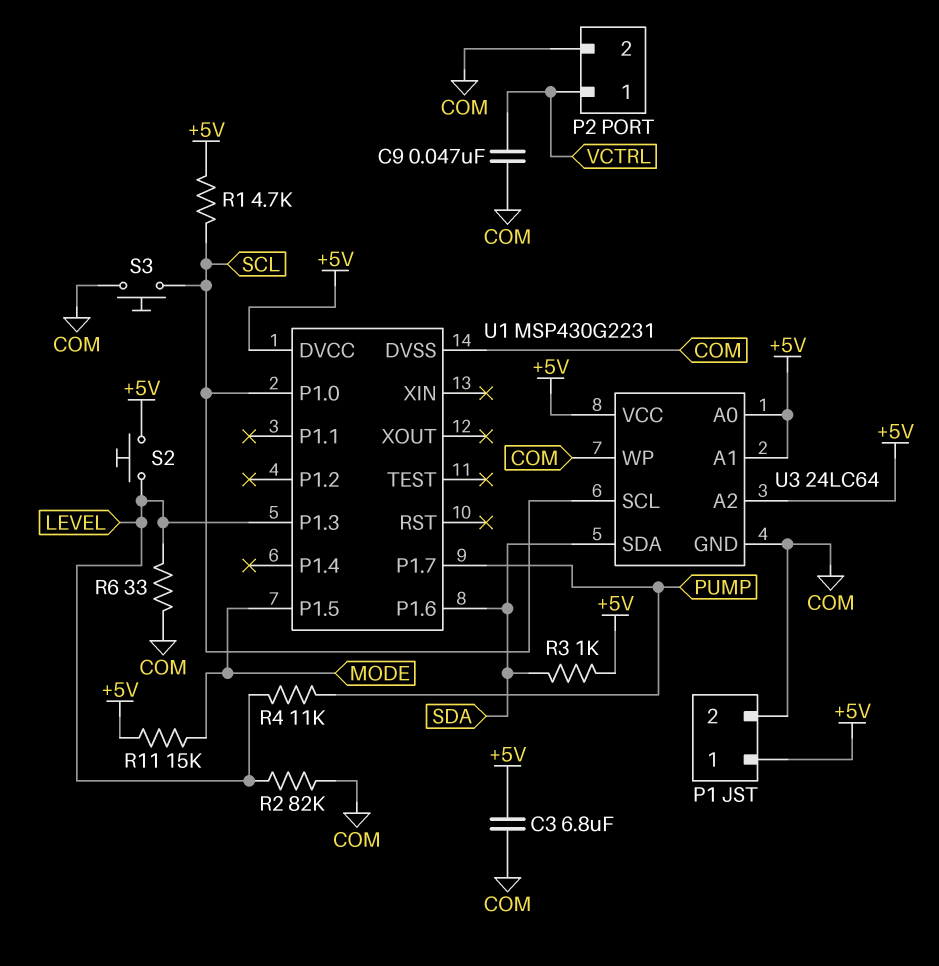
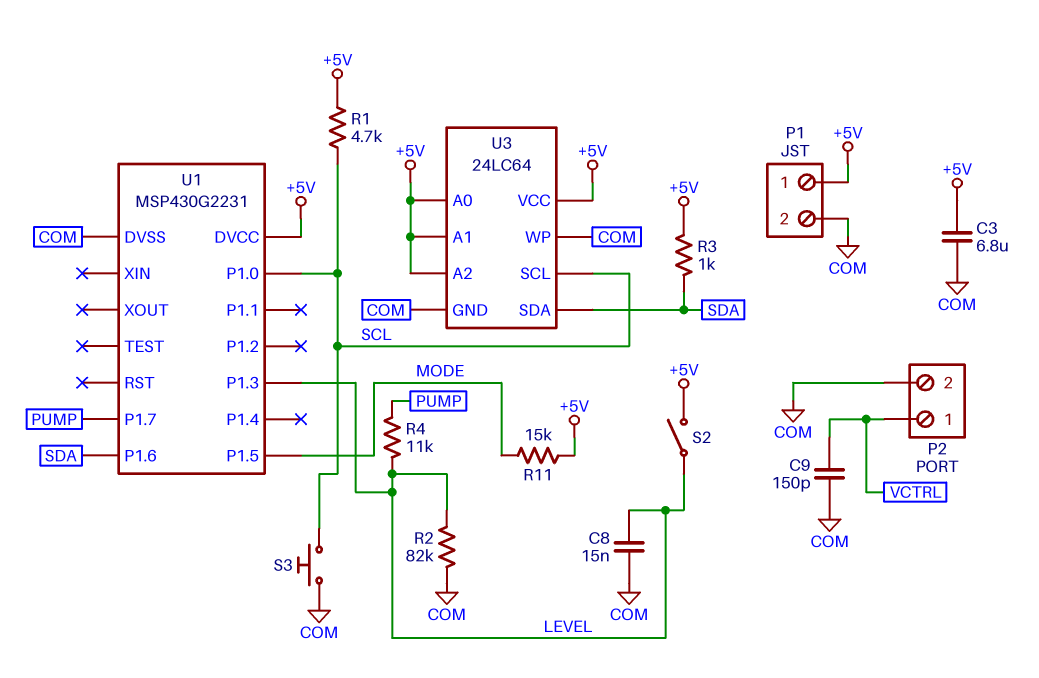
C8: none -> 15nF (COM, LEVEL)
C9: 47nF (COM, VCTRL) -> 150pF (COM, VCTRL)
R6: 33 (COM, LEVEL) -> none
S2: button (+5V, LEVEL) -> switch (+5V, LEVEL)

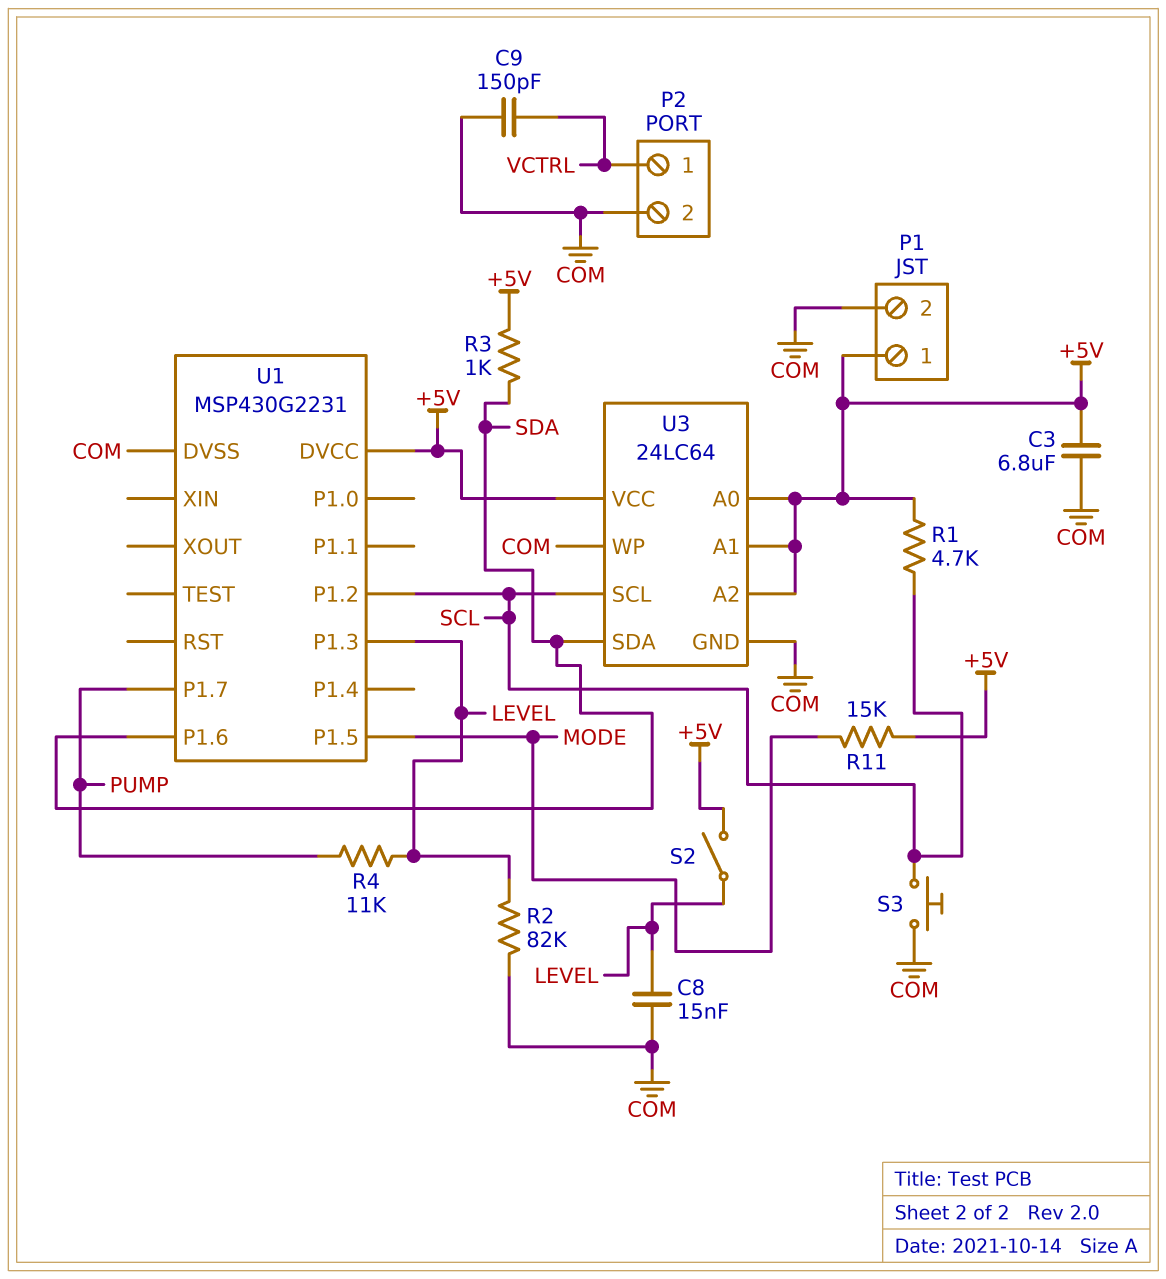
U1 pin P1.0: SCL -> none
U1 pin P1.2: none -> SCL

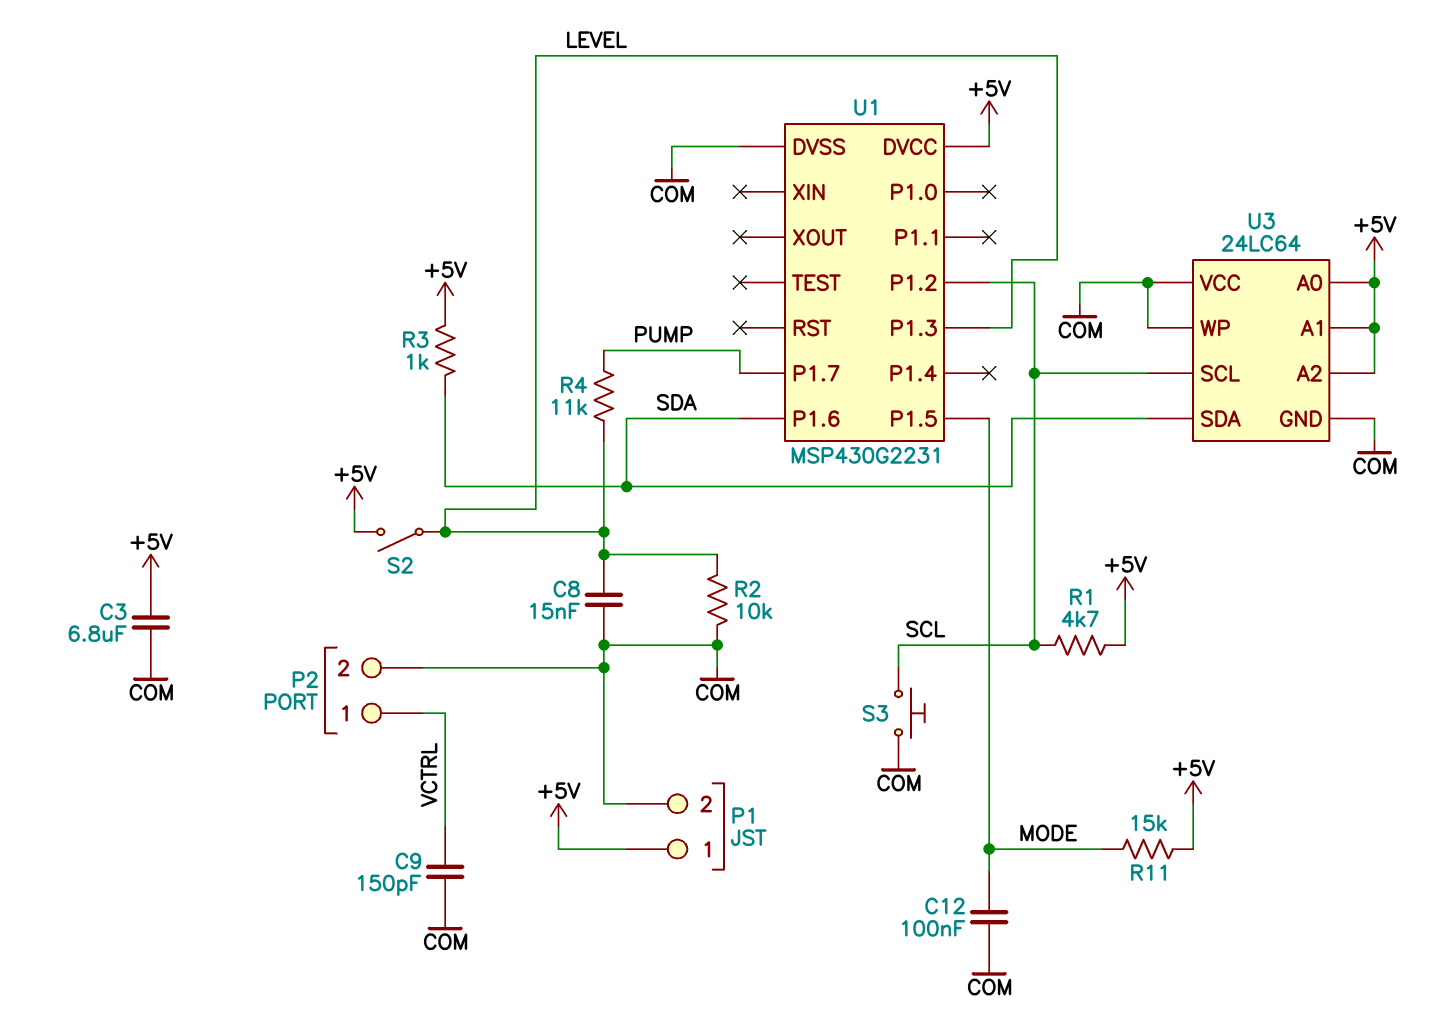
C12: none -> 100nF (COM, MODE)
R2: 82k (COM, LEVEL) -> 10k (COM, LEVEL)
U3 pin VCC: +5V -> COM

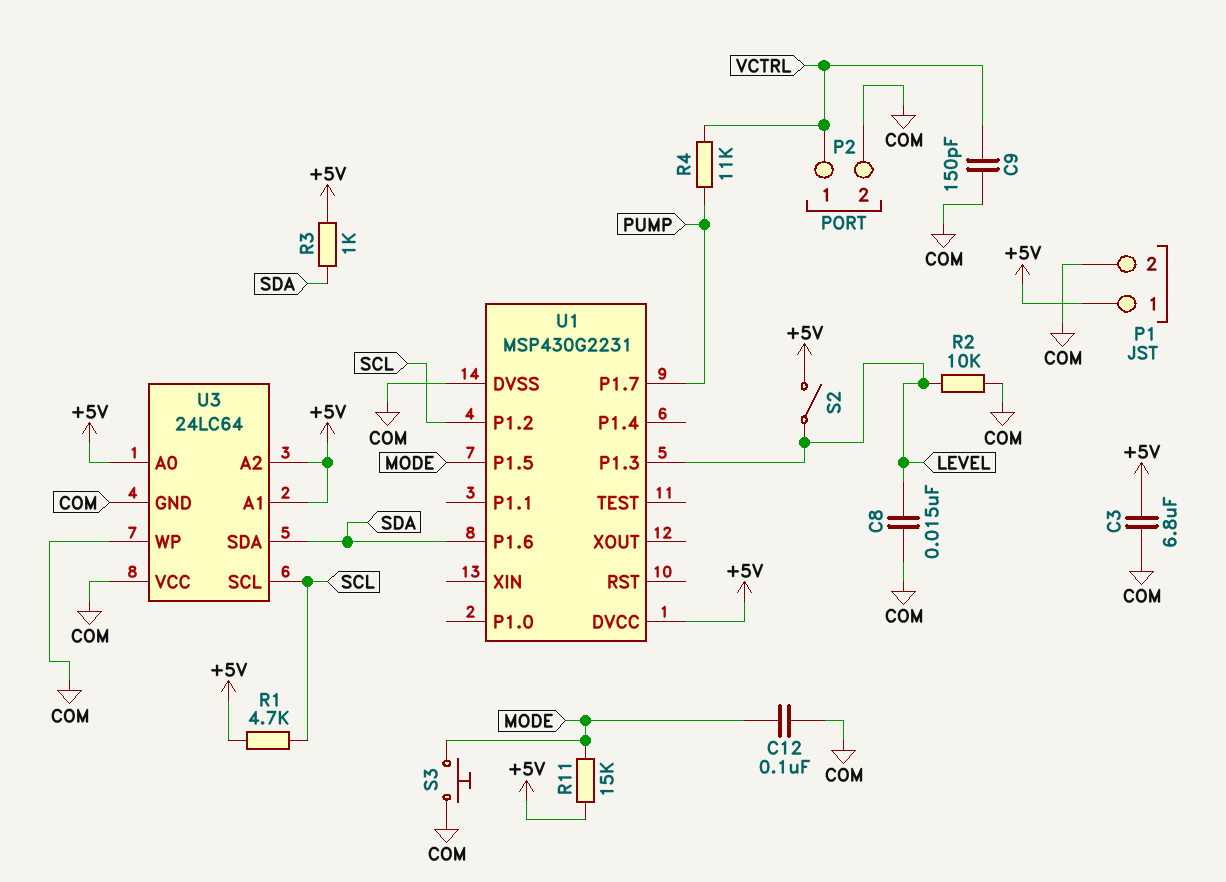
R4: 11k (LEVEL, PUMP) -> 11k (PUMP, VCTRL)
S3: button (COM, SCL) -> button (COM, MODE)

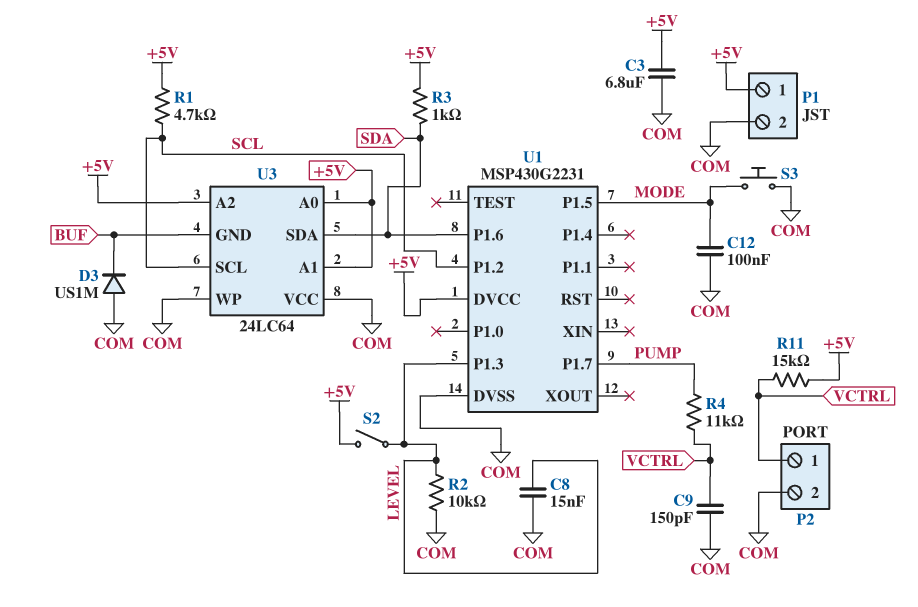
D3: none -> diode US1M (A COM, K BUF)
R11: 15k (+5V, MODE) -> 15k (+5V, VCTRL)
U3 pin GND: COM -> BUF

